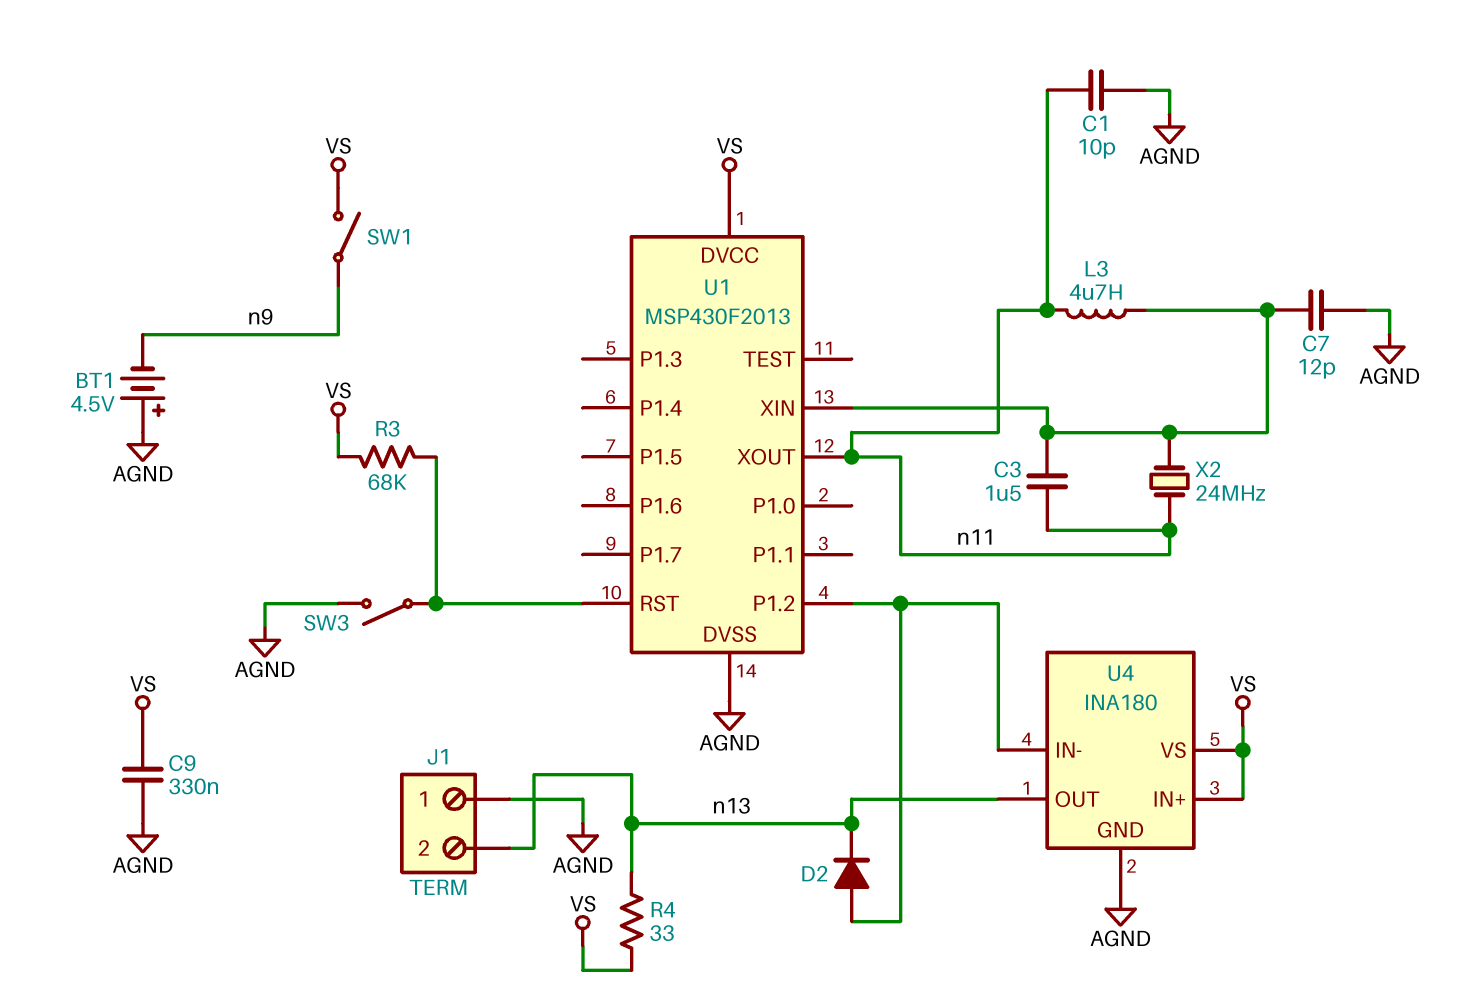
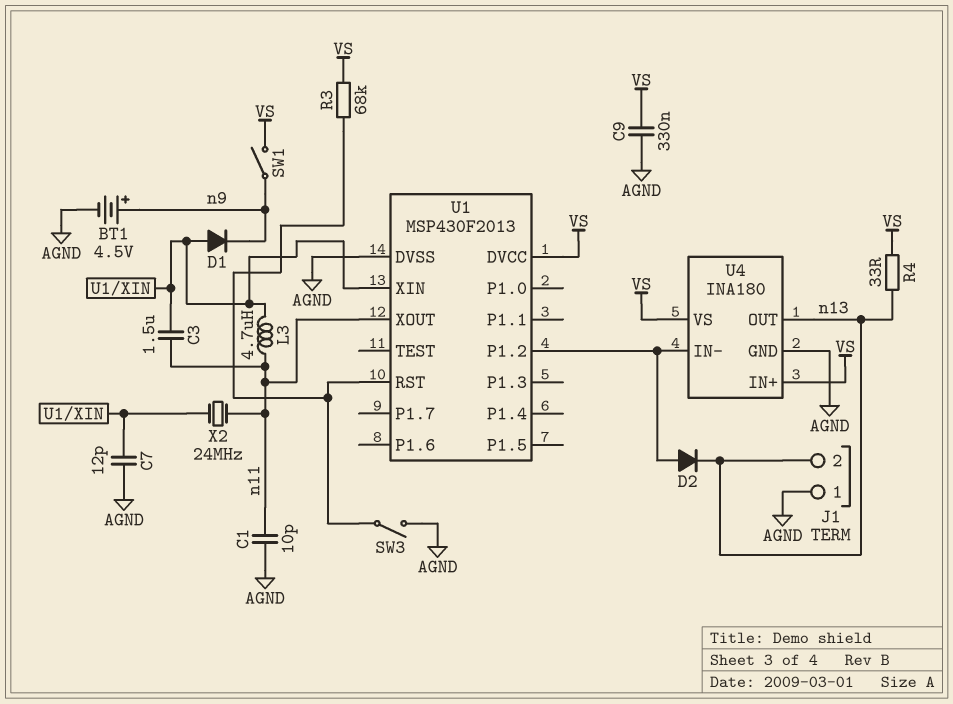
BT1: 4.5V (plus AGND, minus n9) -> 4.5V (plus n9, minus AGND)
D1: none -> diode (A U1/XIN, K n9)

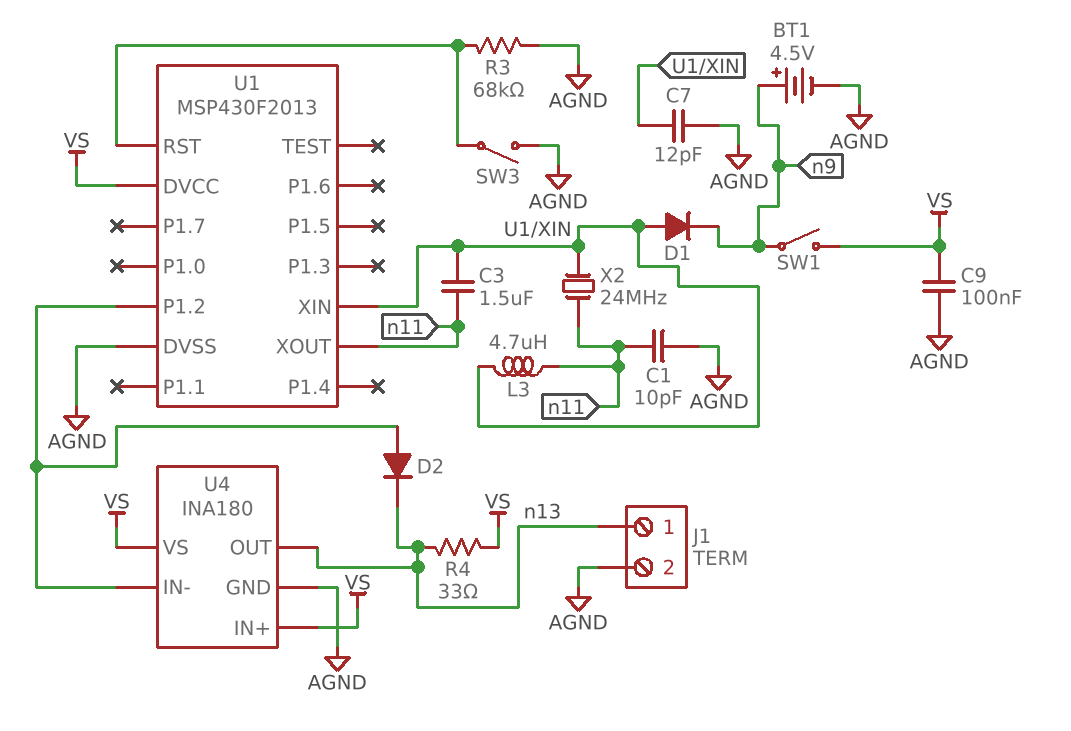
C9: 330nF (AGND, VS) -> 100nF (AGND, VS)
J1 pin 1: AGND -> n13
J1 pin 2: n13 -> AGND
R3: 68k (U1/RST, VS) -> 68k (AGND, U1/RST)

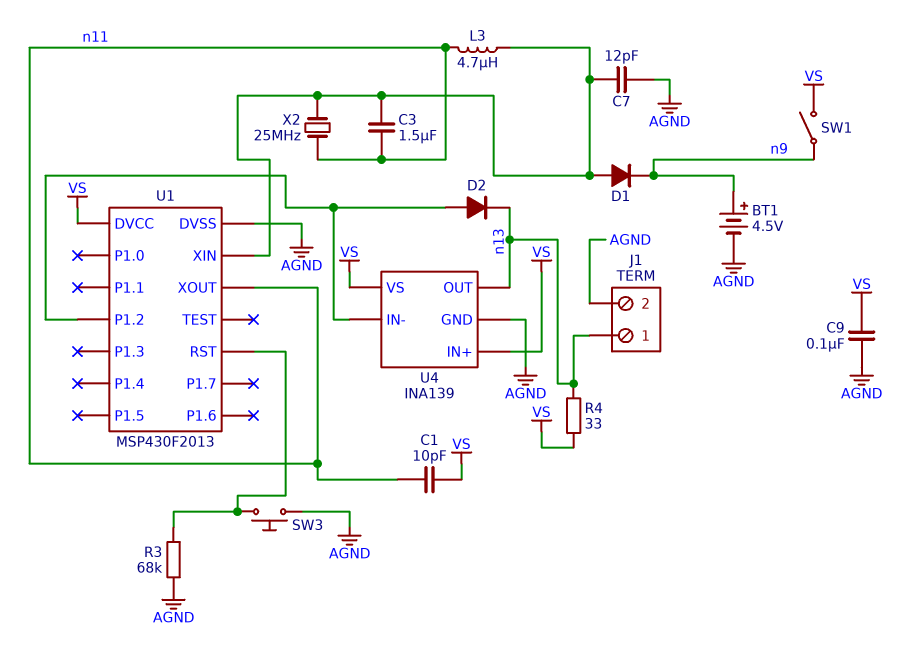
C1: 10pF (AGND, n11) -> 10pF (VS, n11)
SW3: switch (AGND, U1/RST) -> button (AGND, U1/RST)
U4: INA180 -> INA139
X2: 24MHz (U1/XIN, n11) -> 25MHz (U1/XIN, n11)

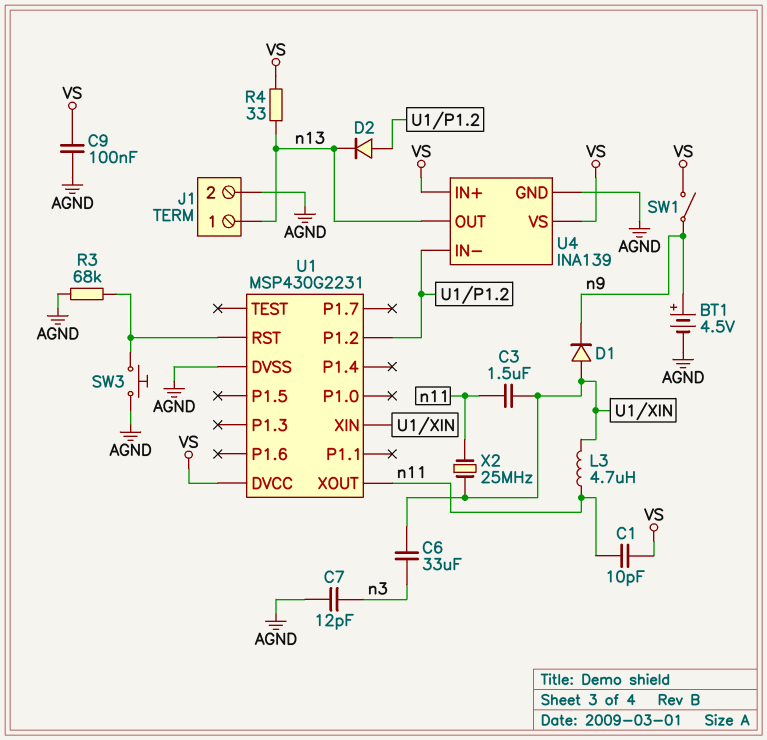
C6: none -> 33uF (U1/XIN, n3)
C7: 12pF (AGND, U1/XIN) -> 12pF (AGND, n3)
U1: MSP430F2013 -> MSP430G2231

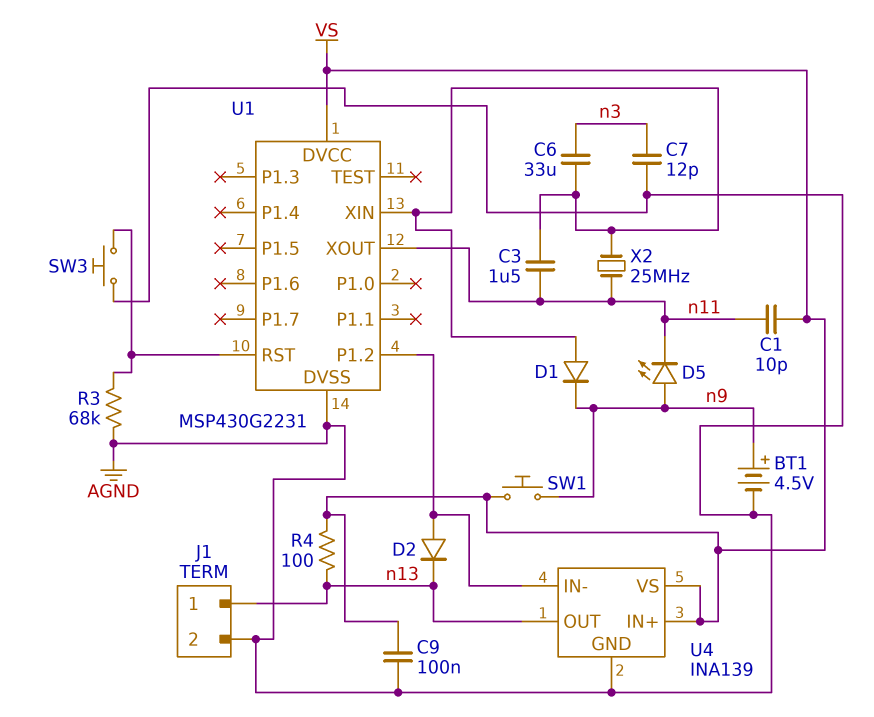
D5: none -> LED (A n9, K n11)
L3: 4.7uH (U1/XIN, n11) -> none
R4: 33 (VS, n13) -> 100 (VS, n13)
SW1: switch (VS, n9) -> button (VS, n9)

